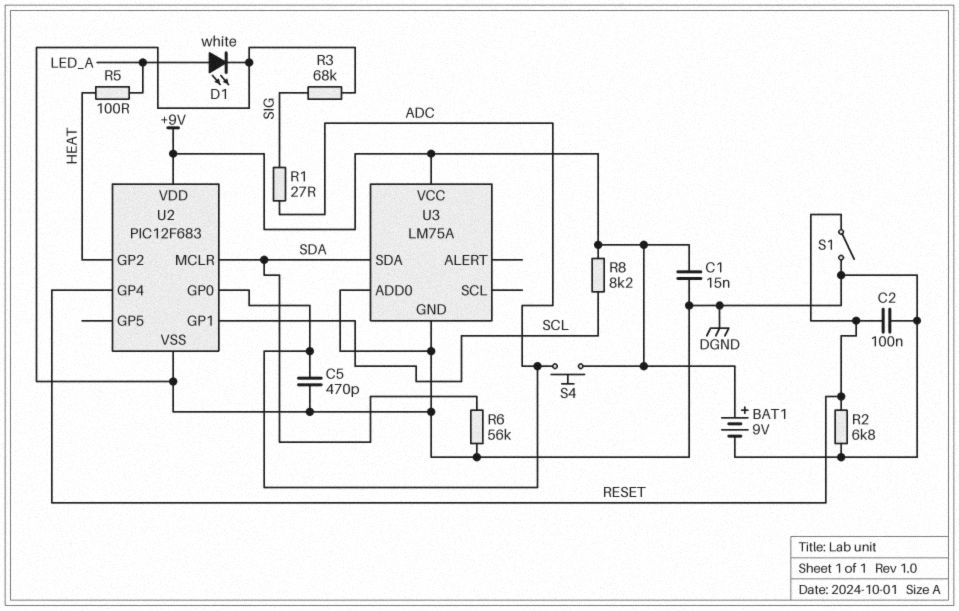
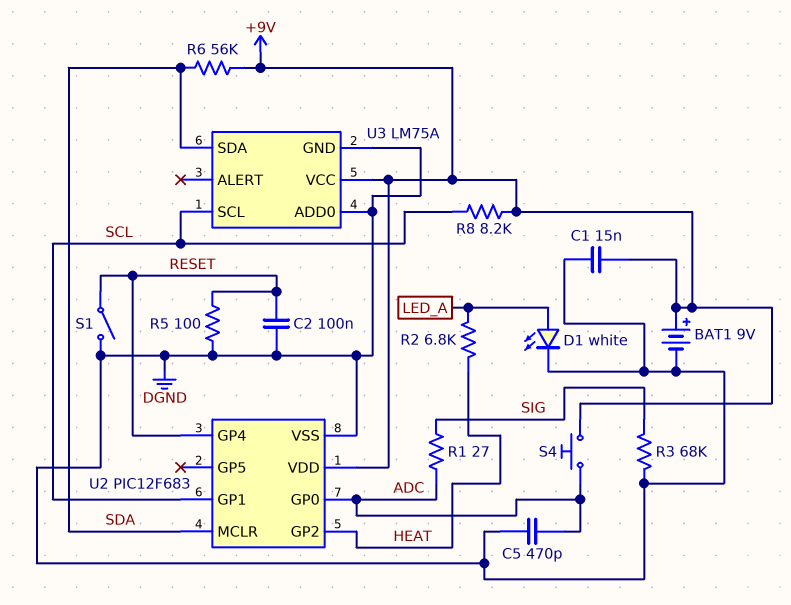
R2: 6.8k (DGND, RESET) -> 6.8k (HEAT, LED_A)
R5: 100 (HEAT, LED_A) -> 100 (DGND, RESET)
R6: 56k (DGND, SDA) -> 56k (+9V, SDA)
U3 pin SCL: none -> SCL

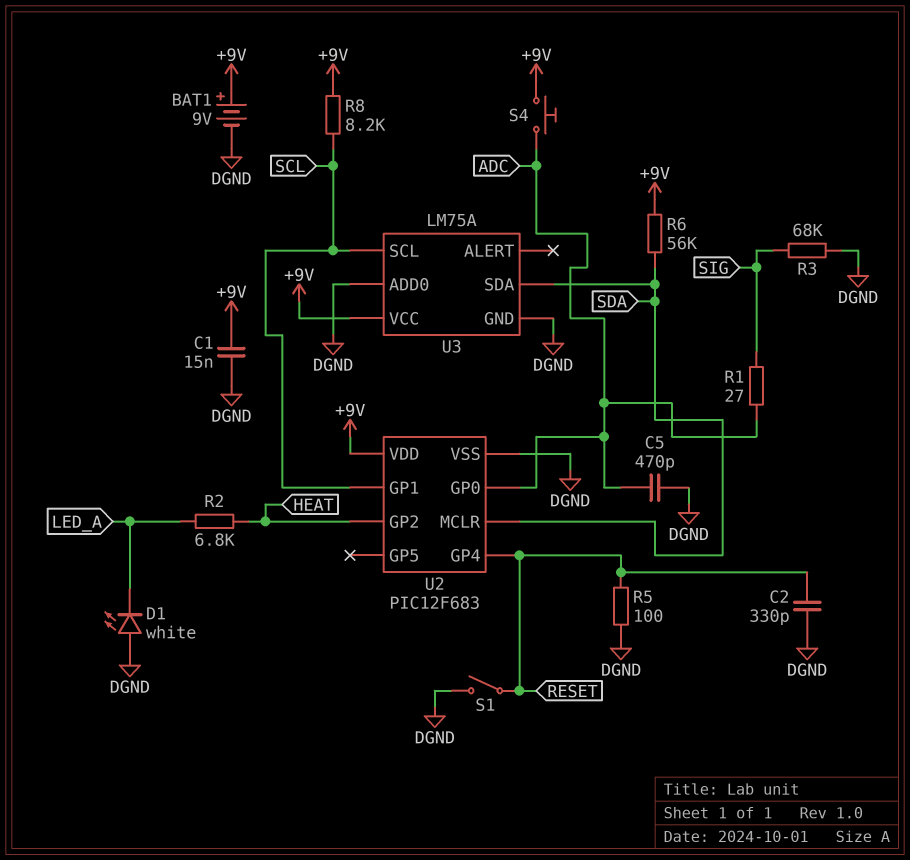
C2: 100nF (DGND, RESET) -> 330pF (DGND, RESET)
D1: LED white (A LED_A, K DGND) -> LED white (A DGND, K LED_A)

